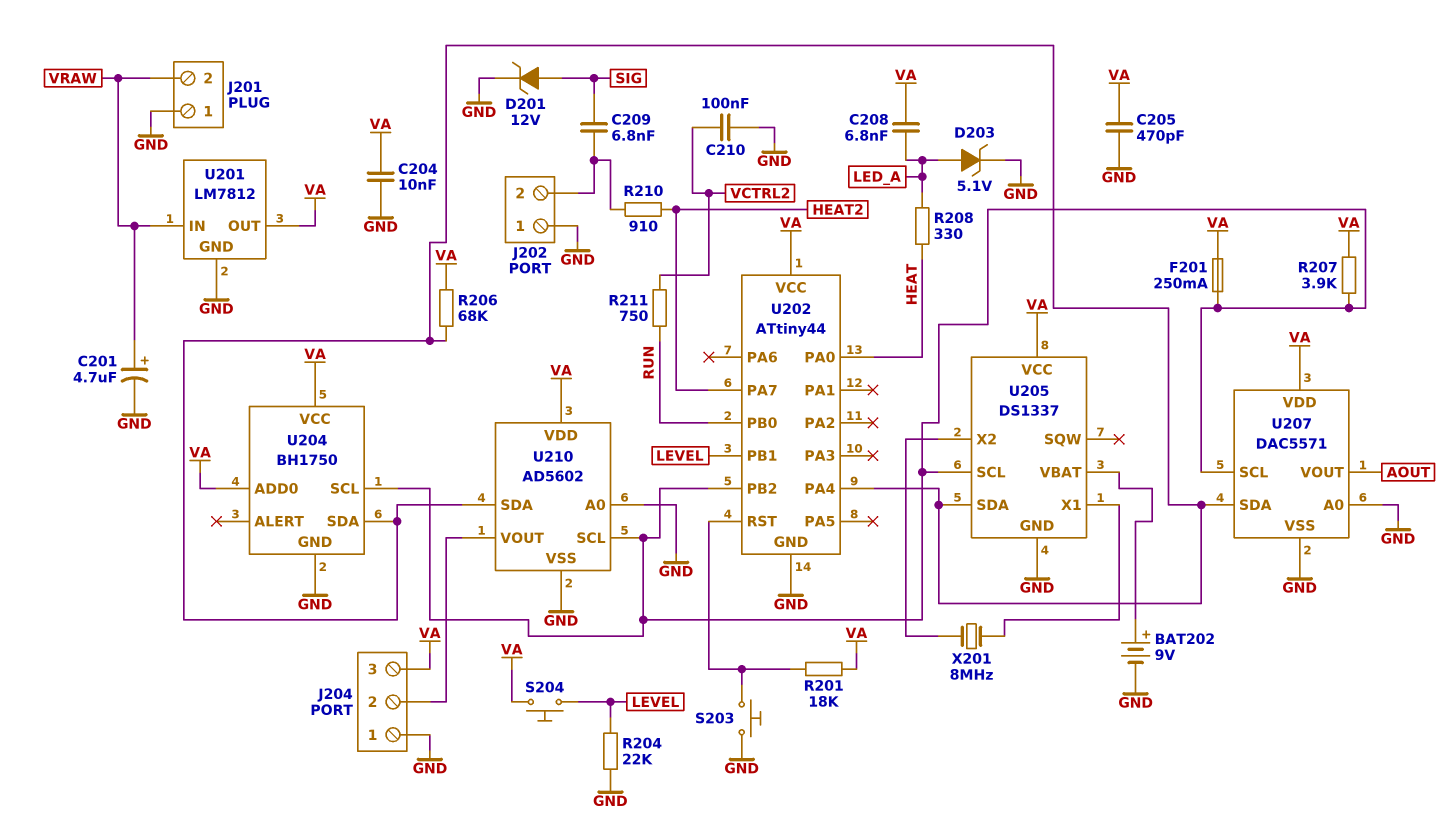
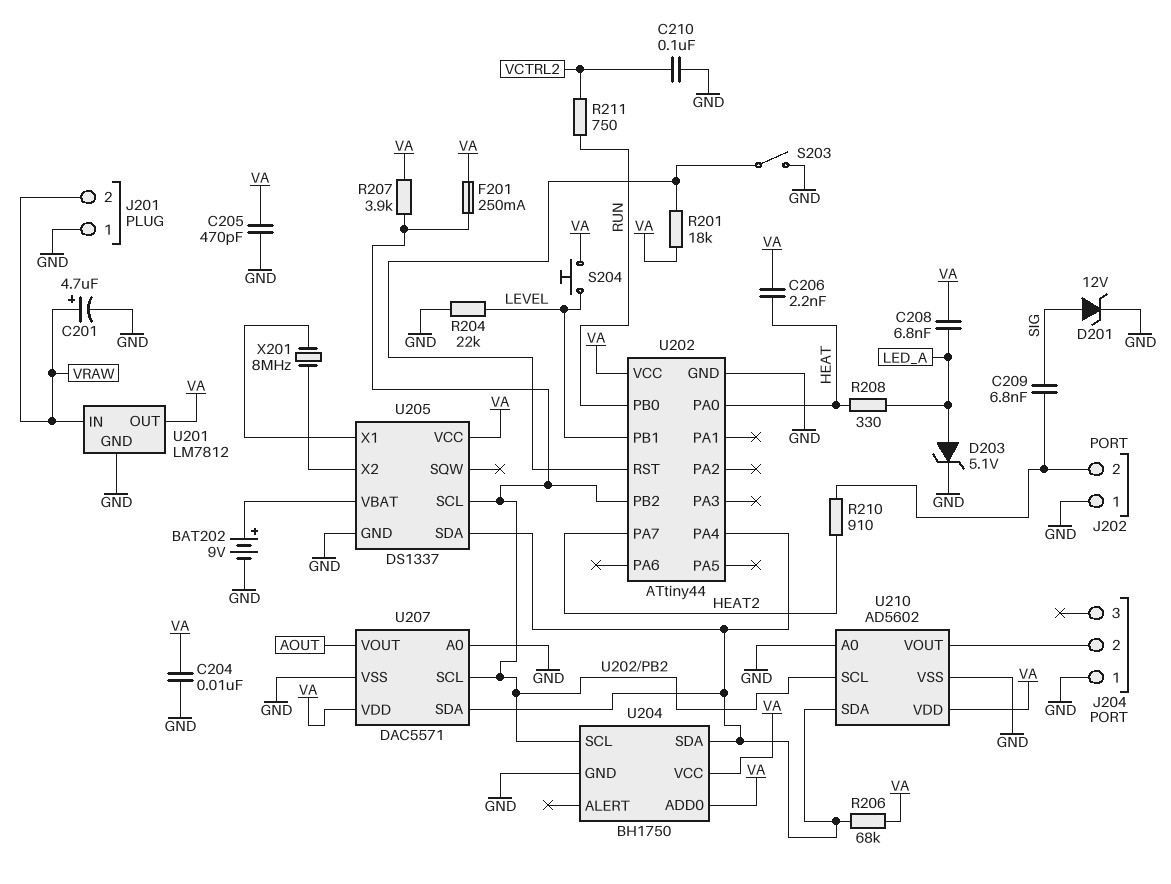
C206: none -> 2.2nF (HEAT, VA)
J204 pin 3: VA -> none
S203: button (GND, U202/RST) -> switch (GND, U202/RST)

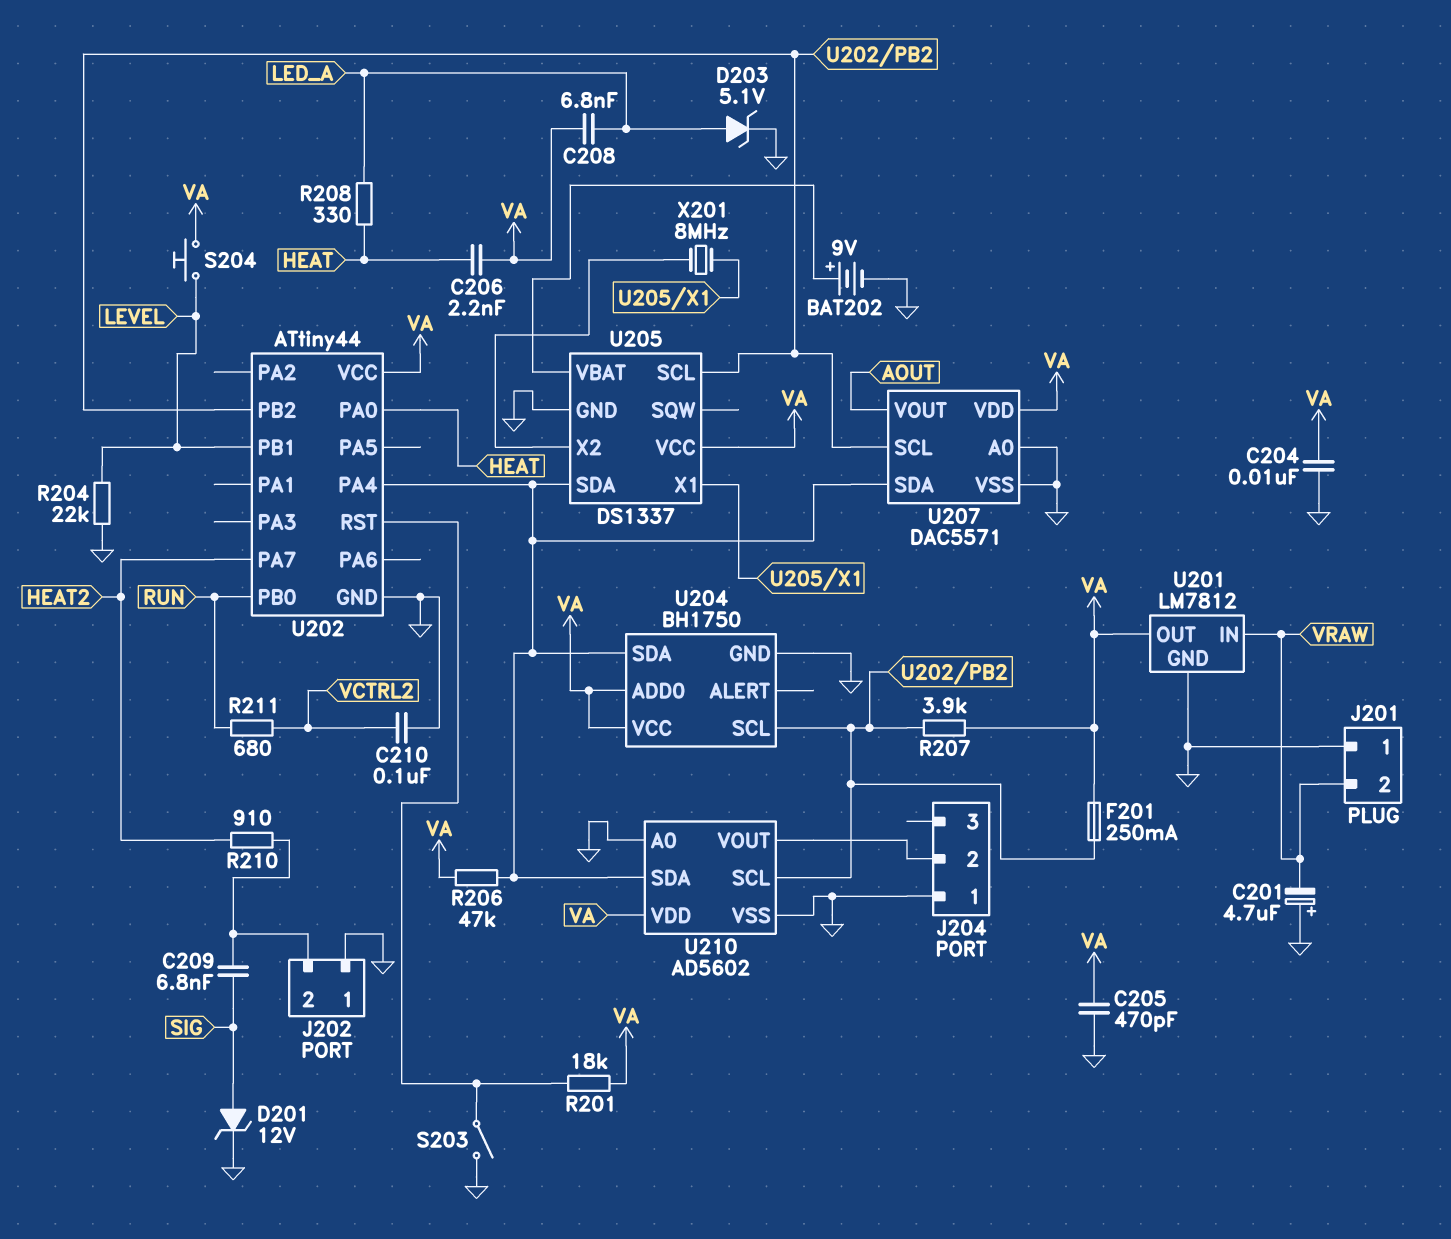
C201: 4.7uF (plus VRAW, minus GND) -> 4.7uF (plus GND, minus VRAW)
R206: 68k (U202/PA4, VA) -> 47k (U202/PA4, VA)
R211: 750 (RUN, VCTRL2) -> 680 (RUN, VCTRL2)

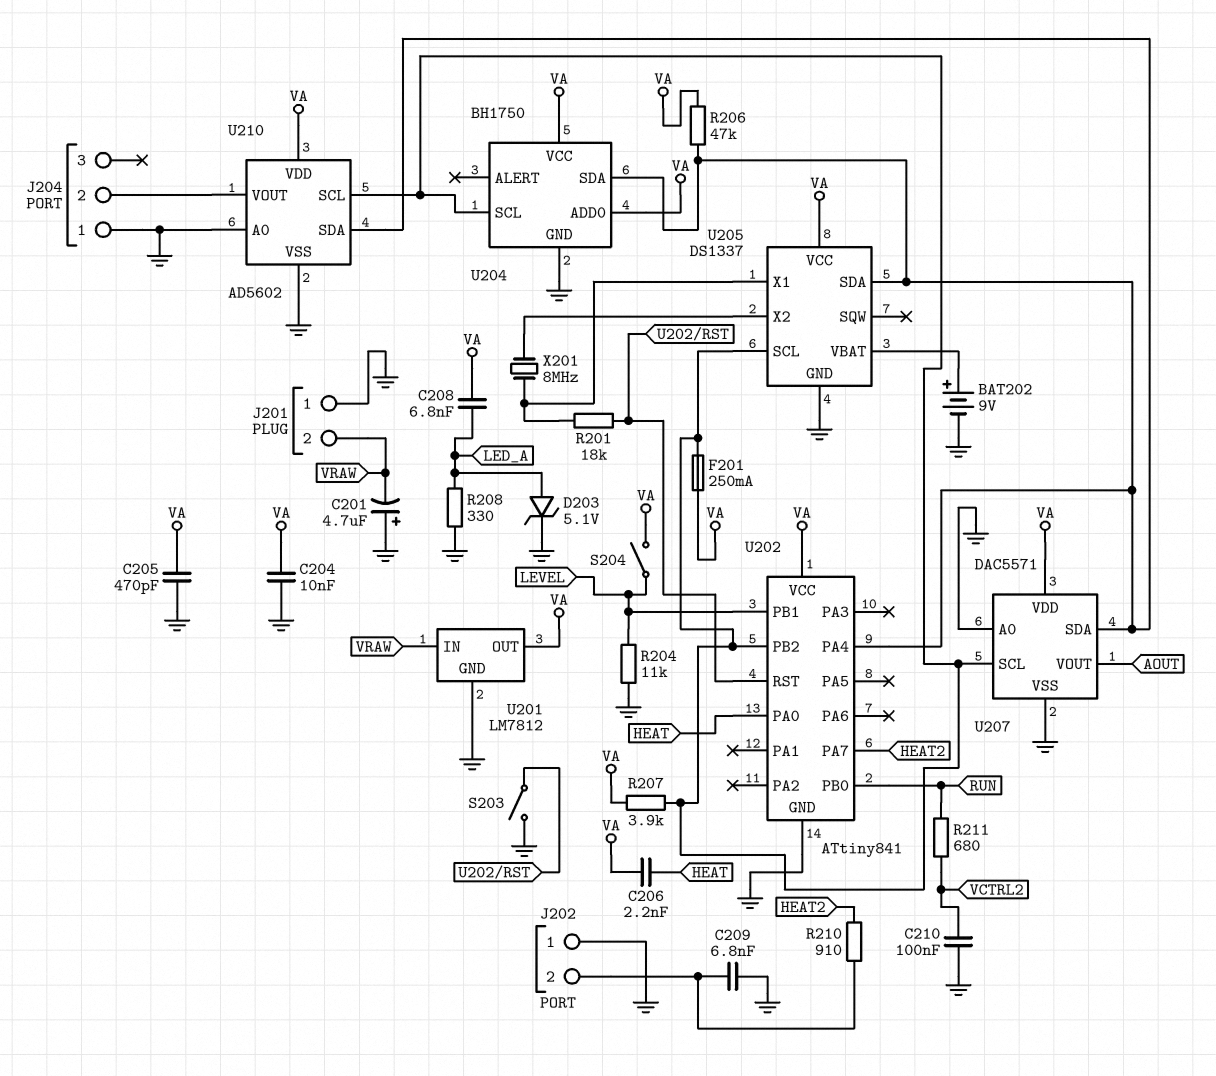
C209: 6.8nF (J202/2, SIG) -> 6.8nF (GND, J202/2)
D201: zener 12V (A SIG, K GND) -> none
R201: 18k (U202/RST, VA) -> 18k (U202/RST, U205/X1)
R204: 22k (GND, LEVEL) -> 11k (GND, LEVEL)
R208: 330 (HEAT, LED_A) -> 330 (GND, LED_A)
S204: button (LEVEL, VA) -> switch (LEVEL, VA)
U202: ATtiny44 -> ATtiny841

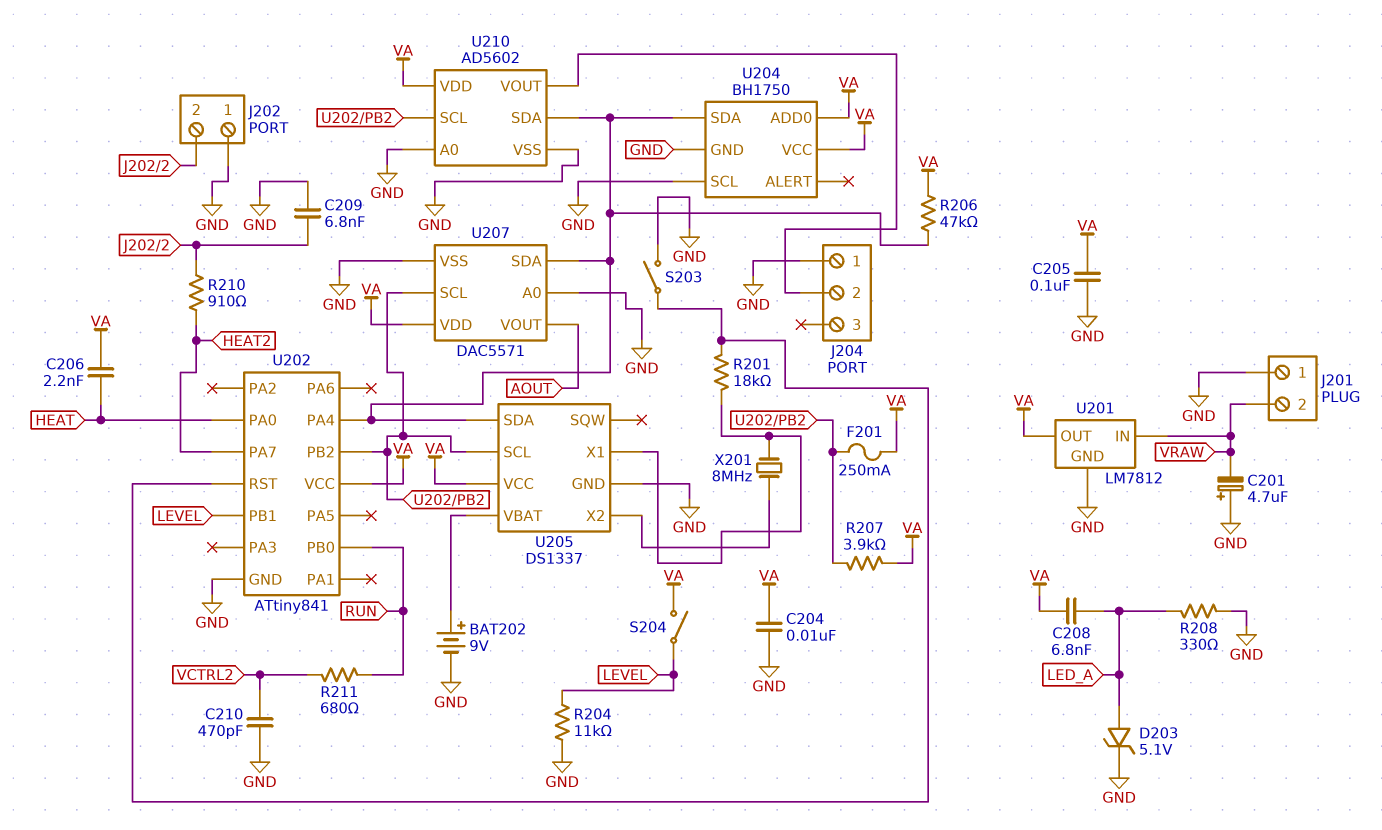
C205: 470pF (GND, VA) -> 100nF (GND, VA)
C210: 100nF (GND, VCTRL2) -> 470pF (GND, VCTRL2)
U204 pin SCL: U202/PB2 -> GND

